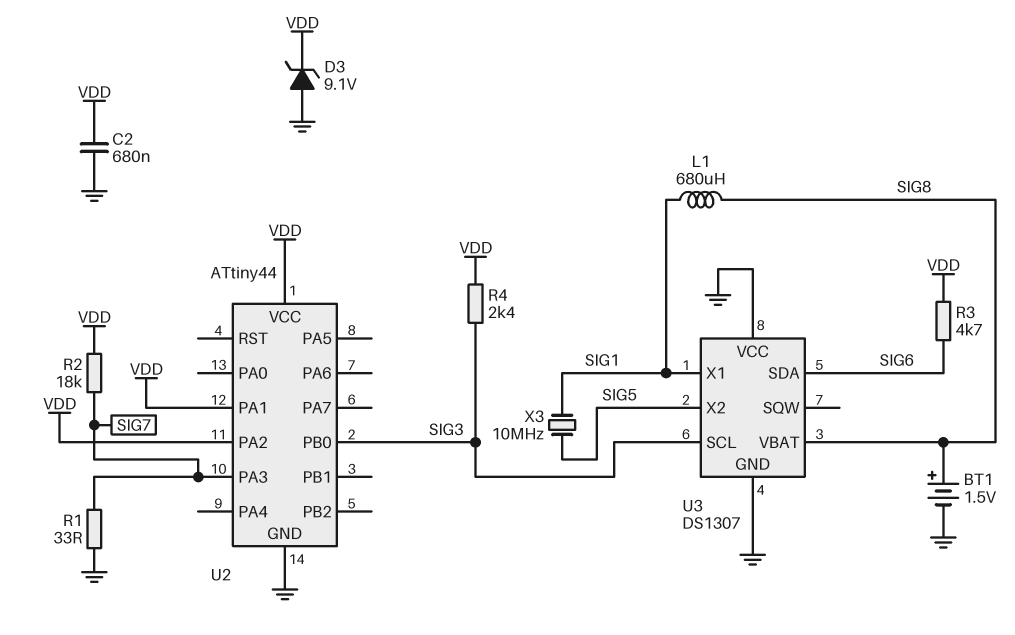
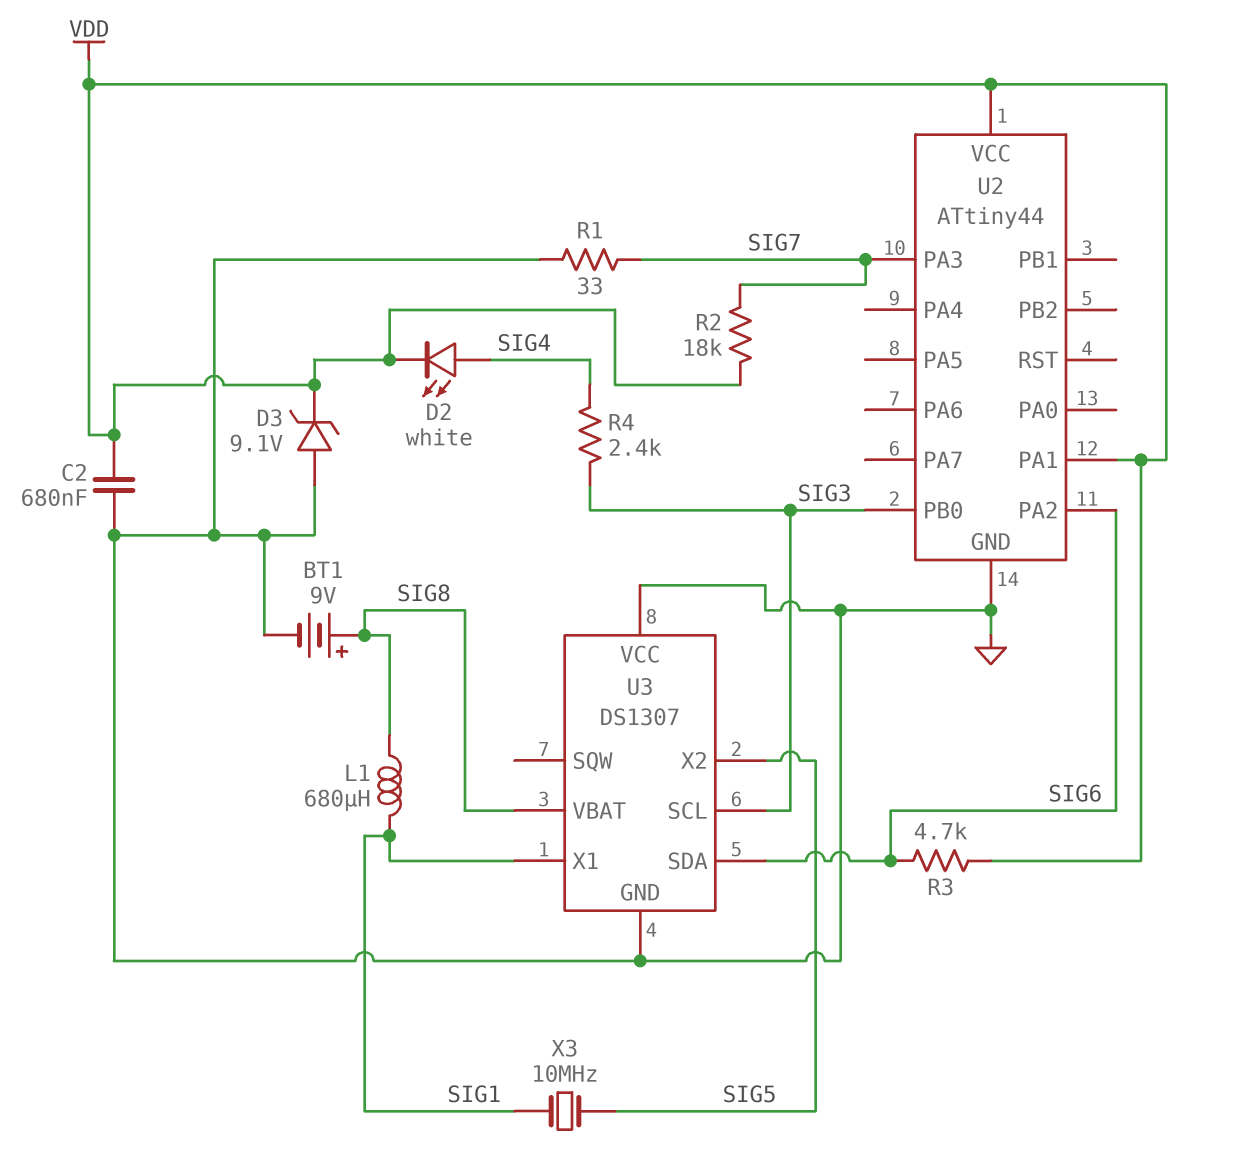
BT1: 1.5V (plus SIG8, minus GND) -> 9V (plus SIG8, minus GND)
D2: none -> LED white (A SIG4, K VDD)
R4: 2.4k (SIG3, VDD) -> 2.4k (SIG3, SIG4)
U2 pin PA2: VDD -> SIG6

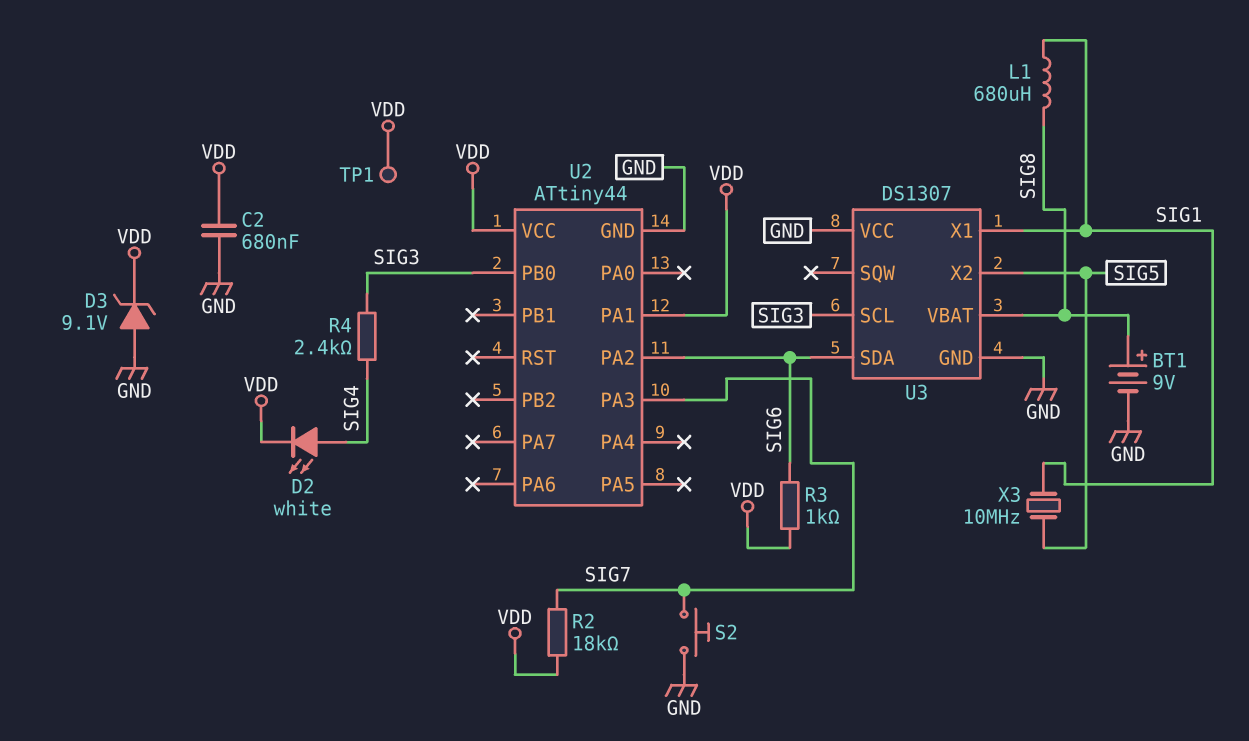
R1: 33 (GND, SIG7) -> none
R3: 4.7k (SIG6, VDD) -> 1k (SIG6, VDD)
S2: none -> button (GND, SIG7)
TP1: none -> test point (VDD)

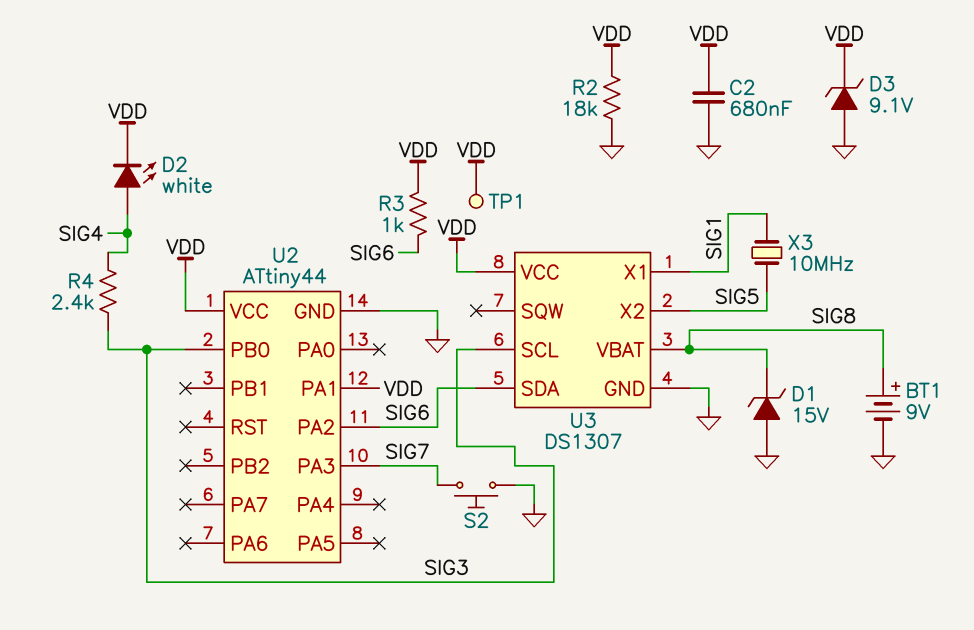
D1: none -> zener 15V (A GND, K SIG8)
L1: 680uH (SIG1, SIG8) -> none
R2: 18k (SIG7, VDD) -> 18k (GND, VDD)
U3 pin VCC: GND -> VDD

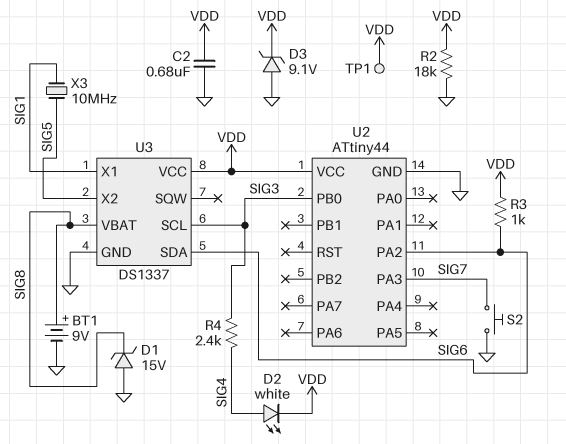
U2 pin PA1: VDD -> none
U3: DS1307 -> DS1337

